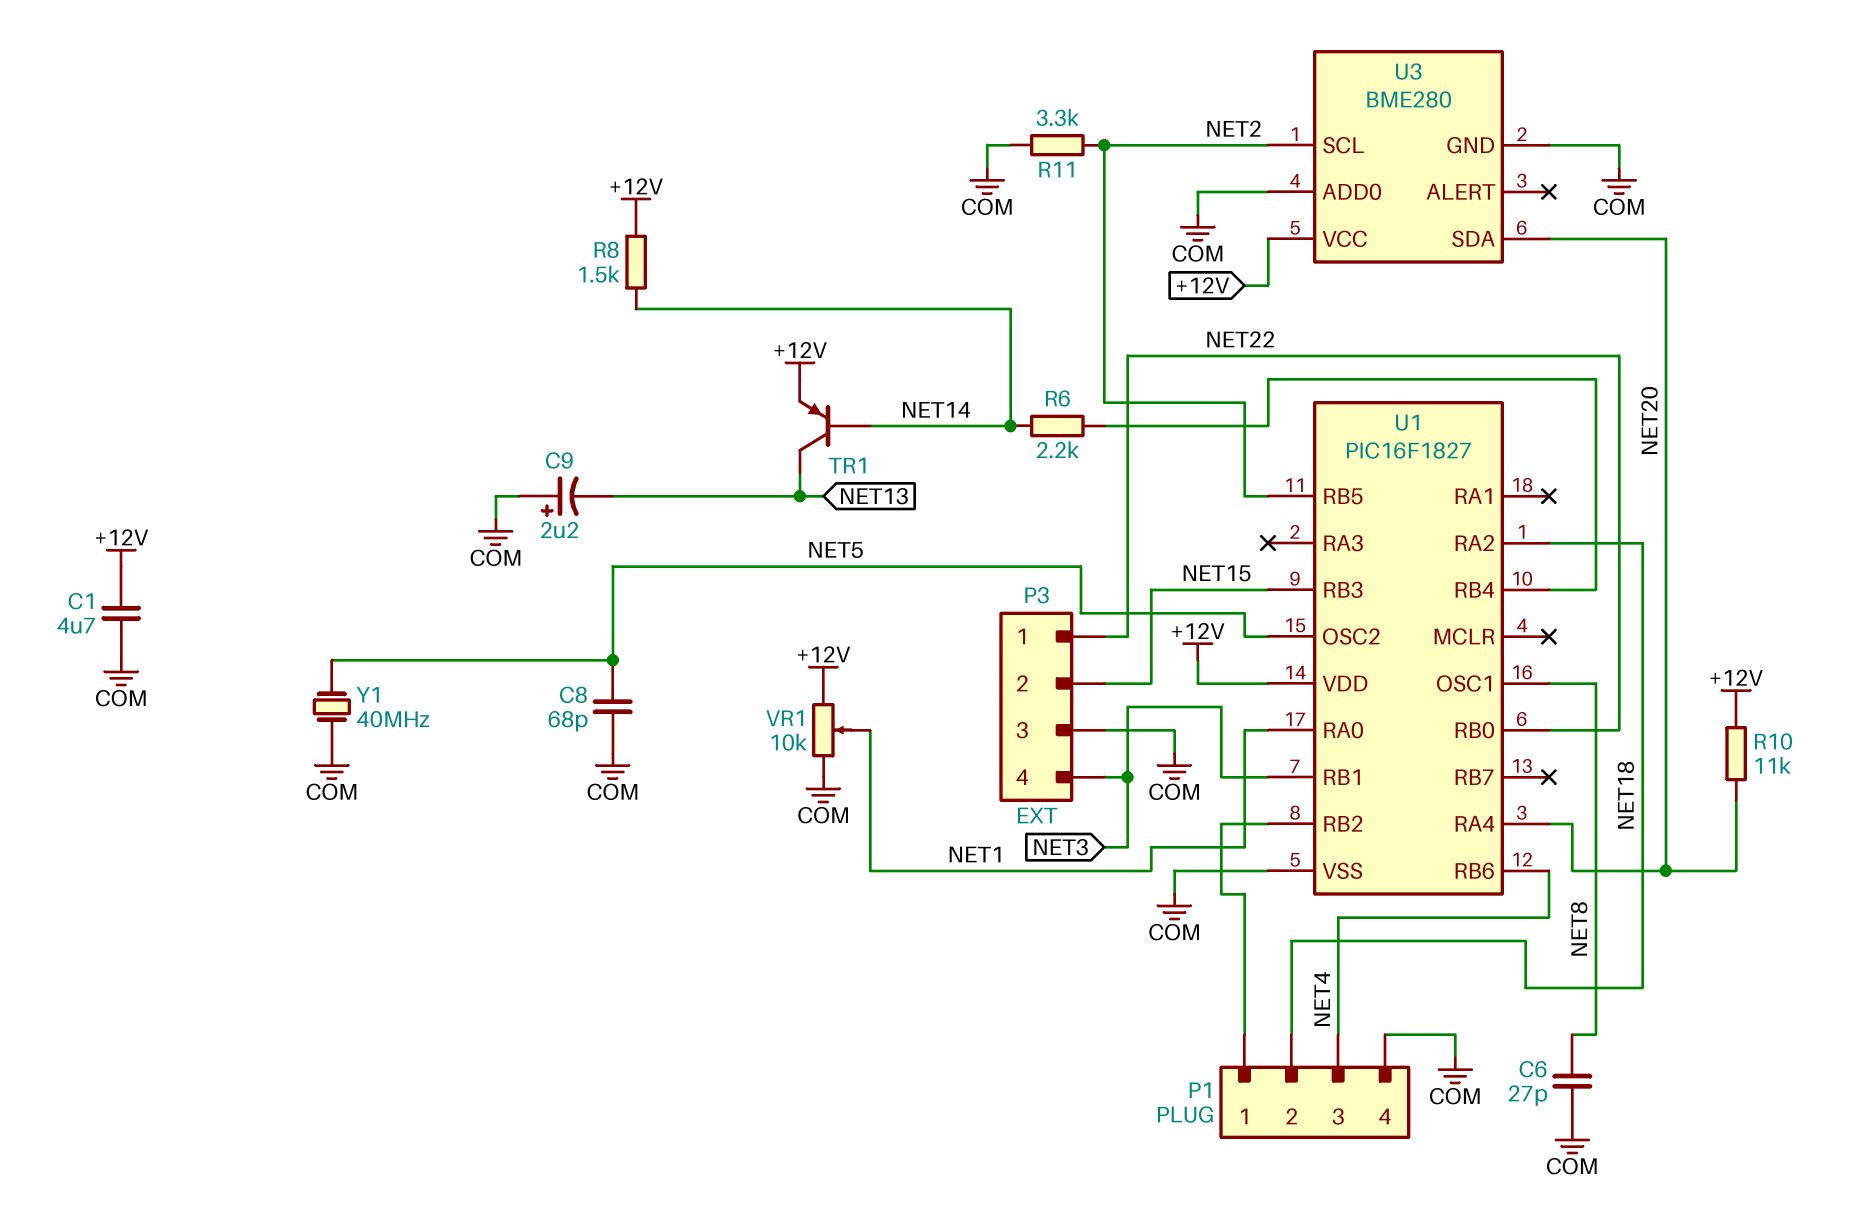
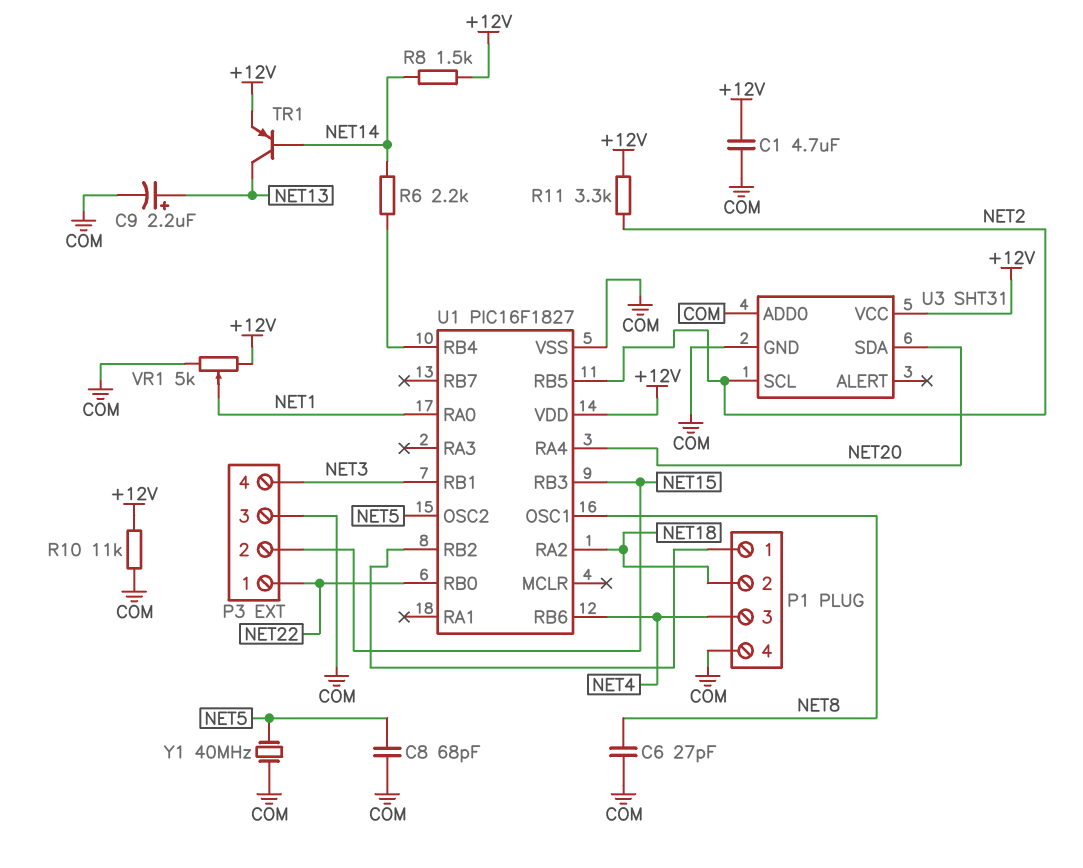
C9: 2.2uF (plus COM, minus NET13) -> 2.2uF (plus NET13, minus COM)
R10: 11k (+12V, NET20) -> 11k (+12V, COM)
R11: 3.3k (COM, NET2) -> 3.3k (+12V, NET2)
U3: BME280 -> SHT31
VR1: 10k (+12V, COM, wiper NET1) -> 5k (+12V, COM, wiper NET1)

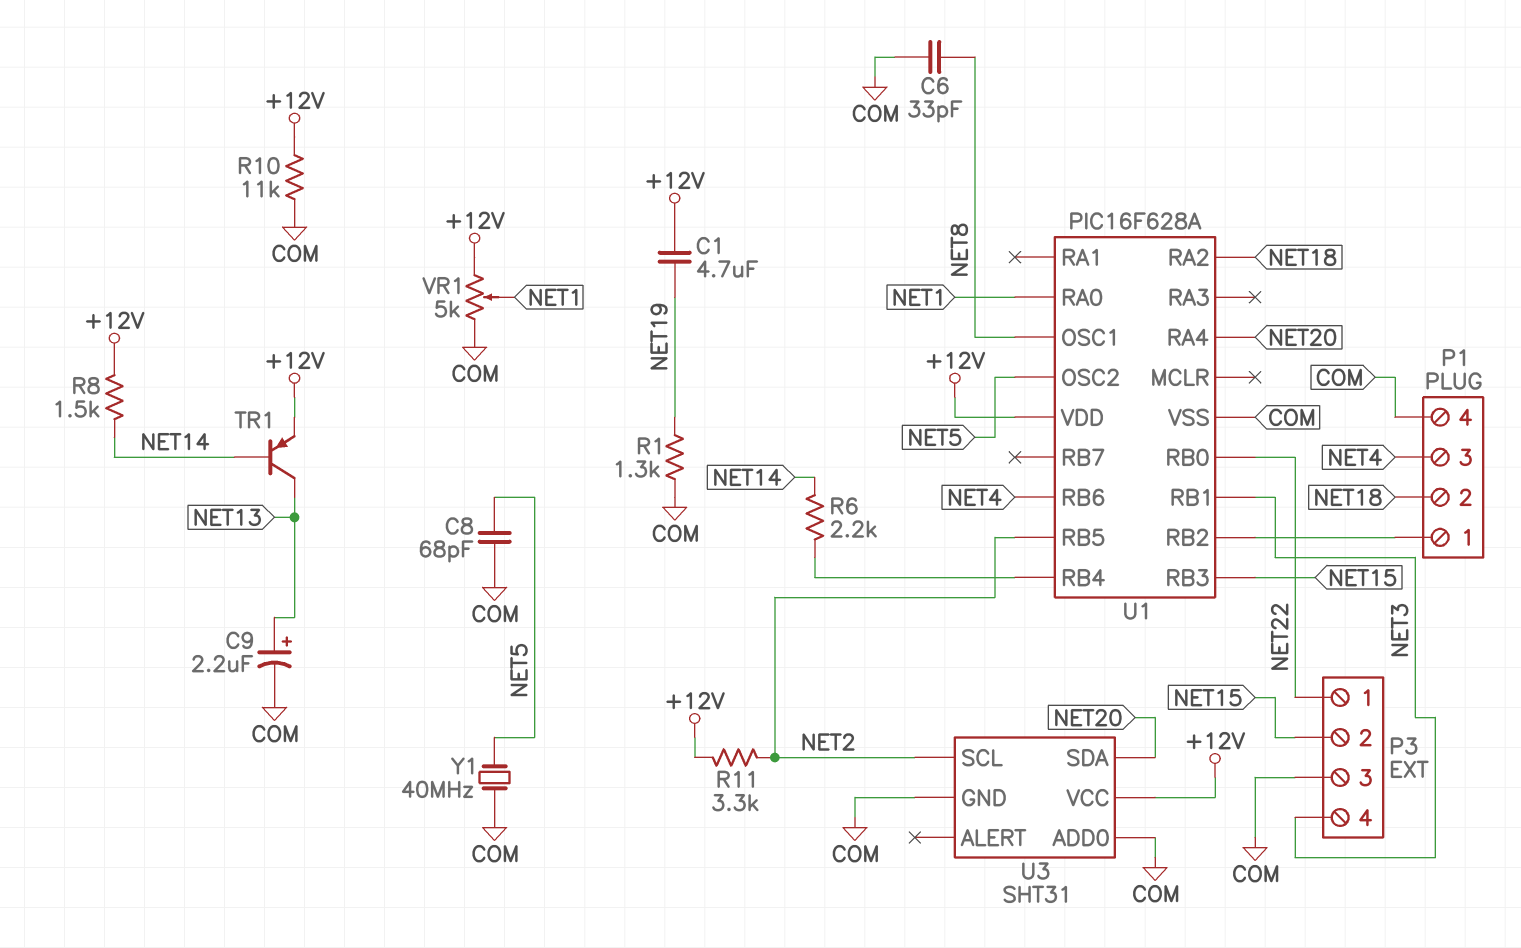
C1: 4.7uF (+12V, COM) -> 4.7uF (+12V, NET19)
C6: 27pF (COM, NET8) -> 33pF (COM, NET8)
R1: none -> 1.3k (COM, NET19)
U1: PIC16F1827 -> PIC16F628A

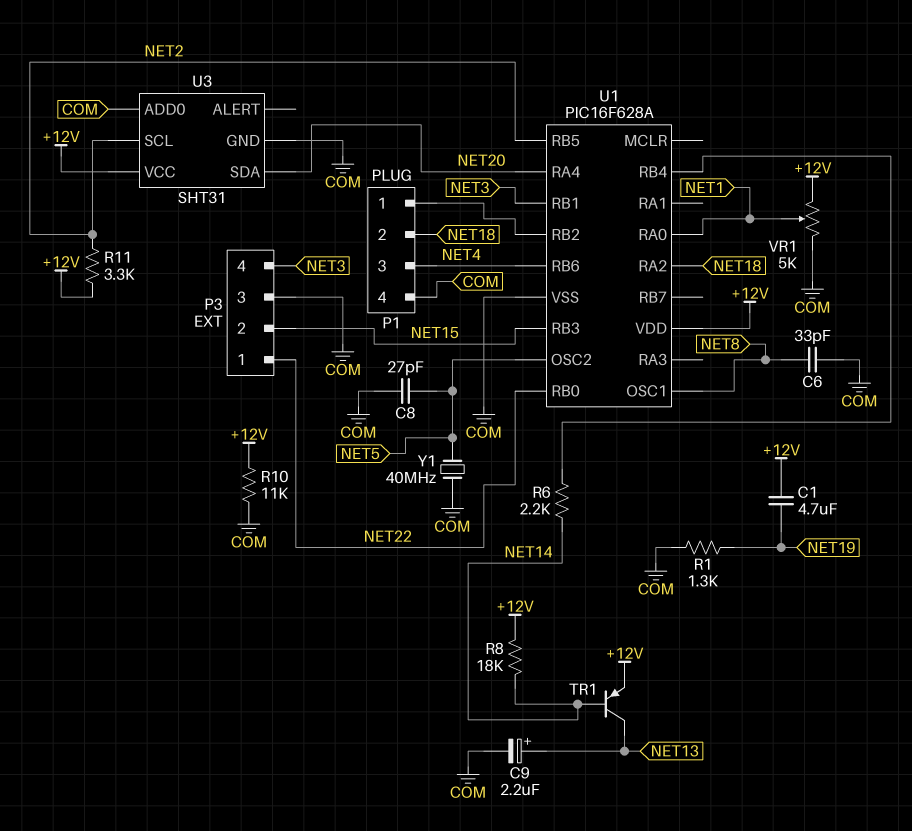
C8: 68pF (COM, NET5) -> 27pF (COM, NET5)
R8: 1.5k (+12V, NET14) -> 18k (+12V, NET14)

